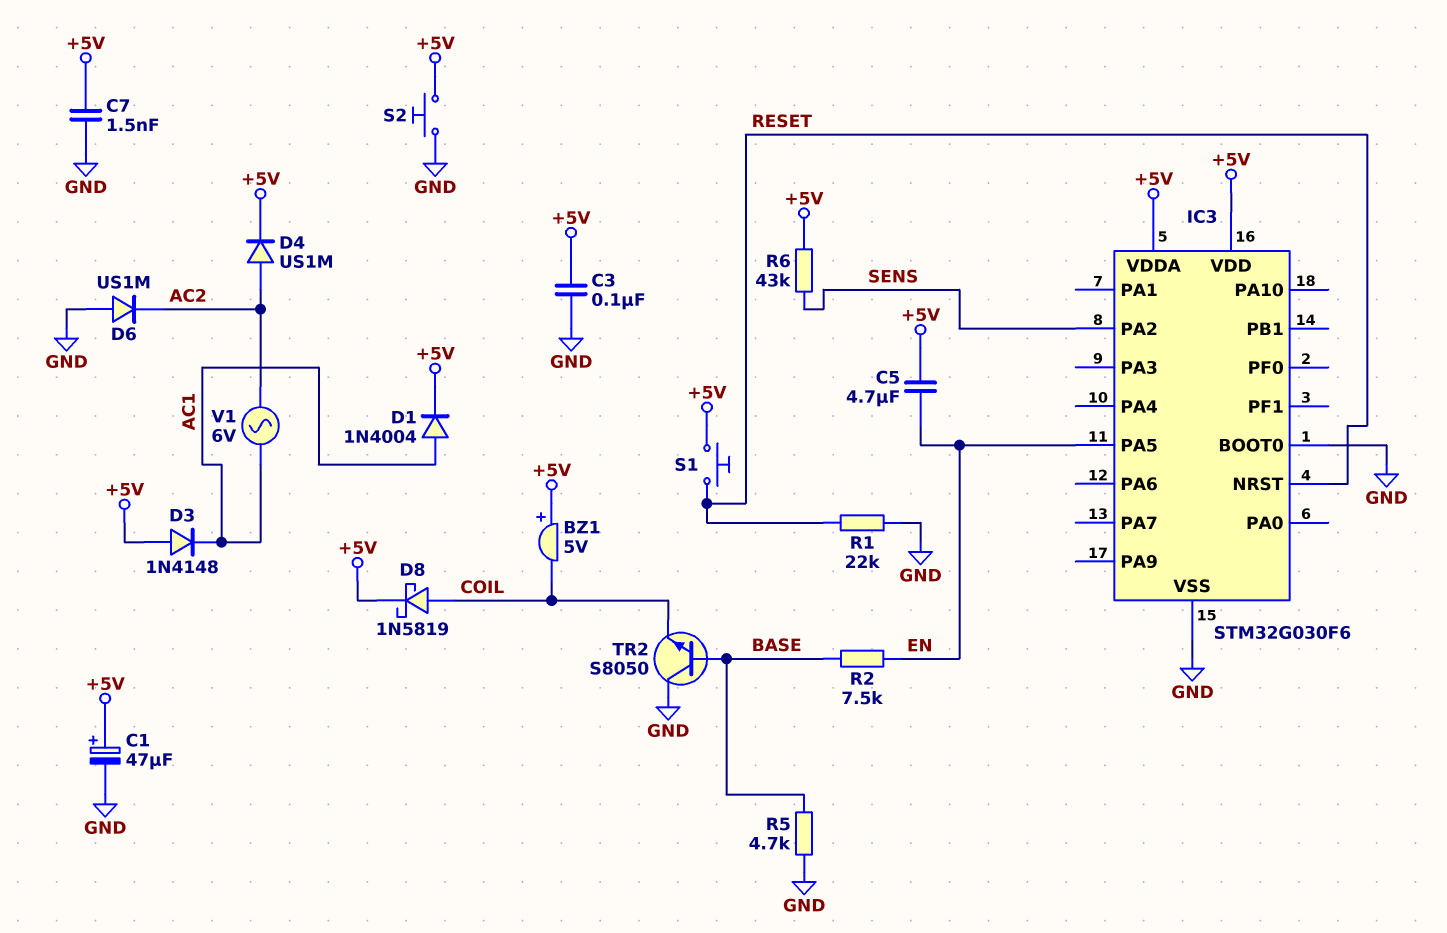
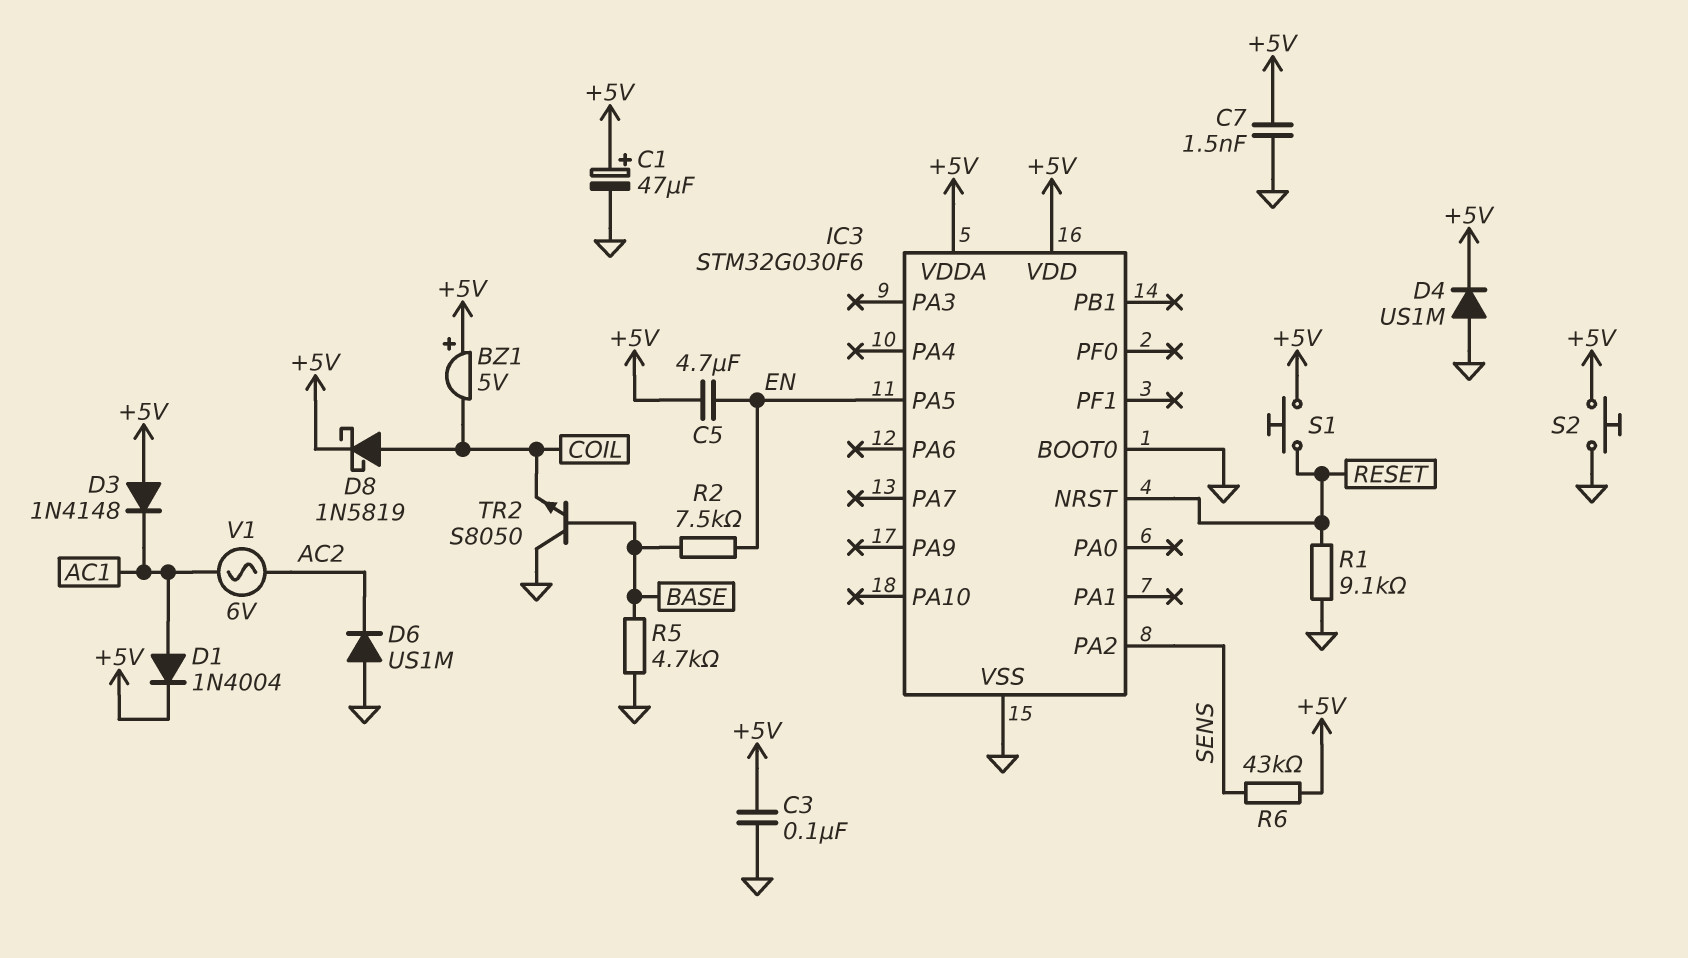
D4: diode US1M (A AC2, K +5V) -> diode US1M (A GND, K +5V)
R1: 22k (GND, RESET) -> 9.1k (GND, RESET)

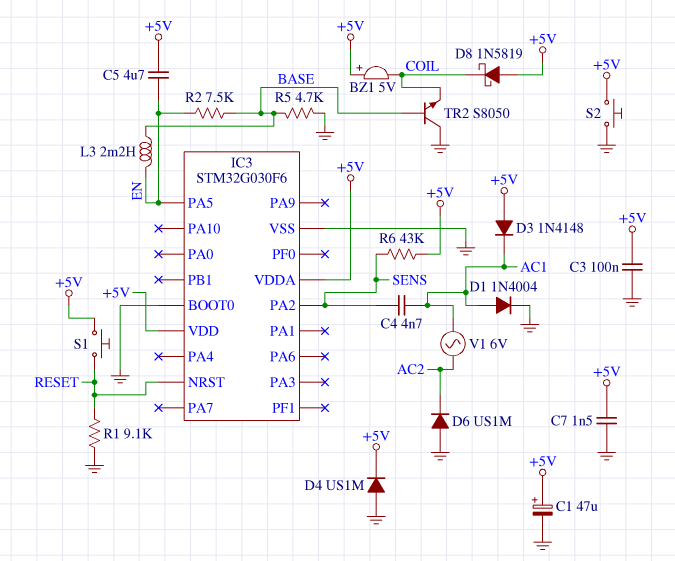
C4: none -> 4.7nF (AC1, SENS)
D1: diode 1N4004 (A AC1, K +5V) -> diode 1N4004 (A AC1, K GND)
D8: schottky 1N5819 (A COIL, K +5V) -> schottky 1N5819 (A +5V, K COIL)
L3: none -> 2.2mH (BASE, EN)

